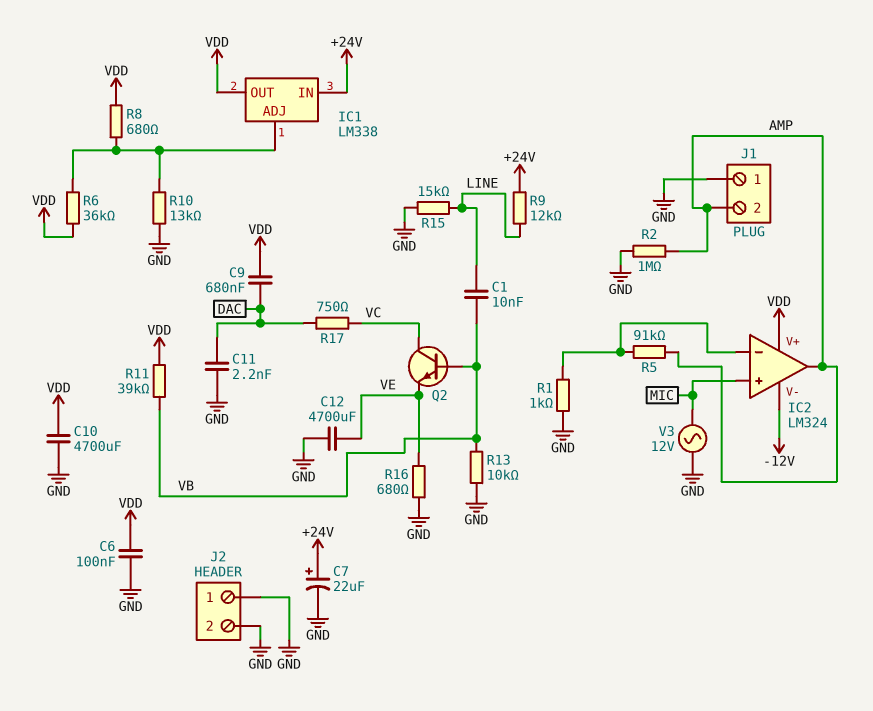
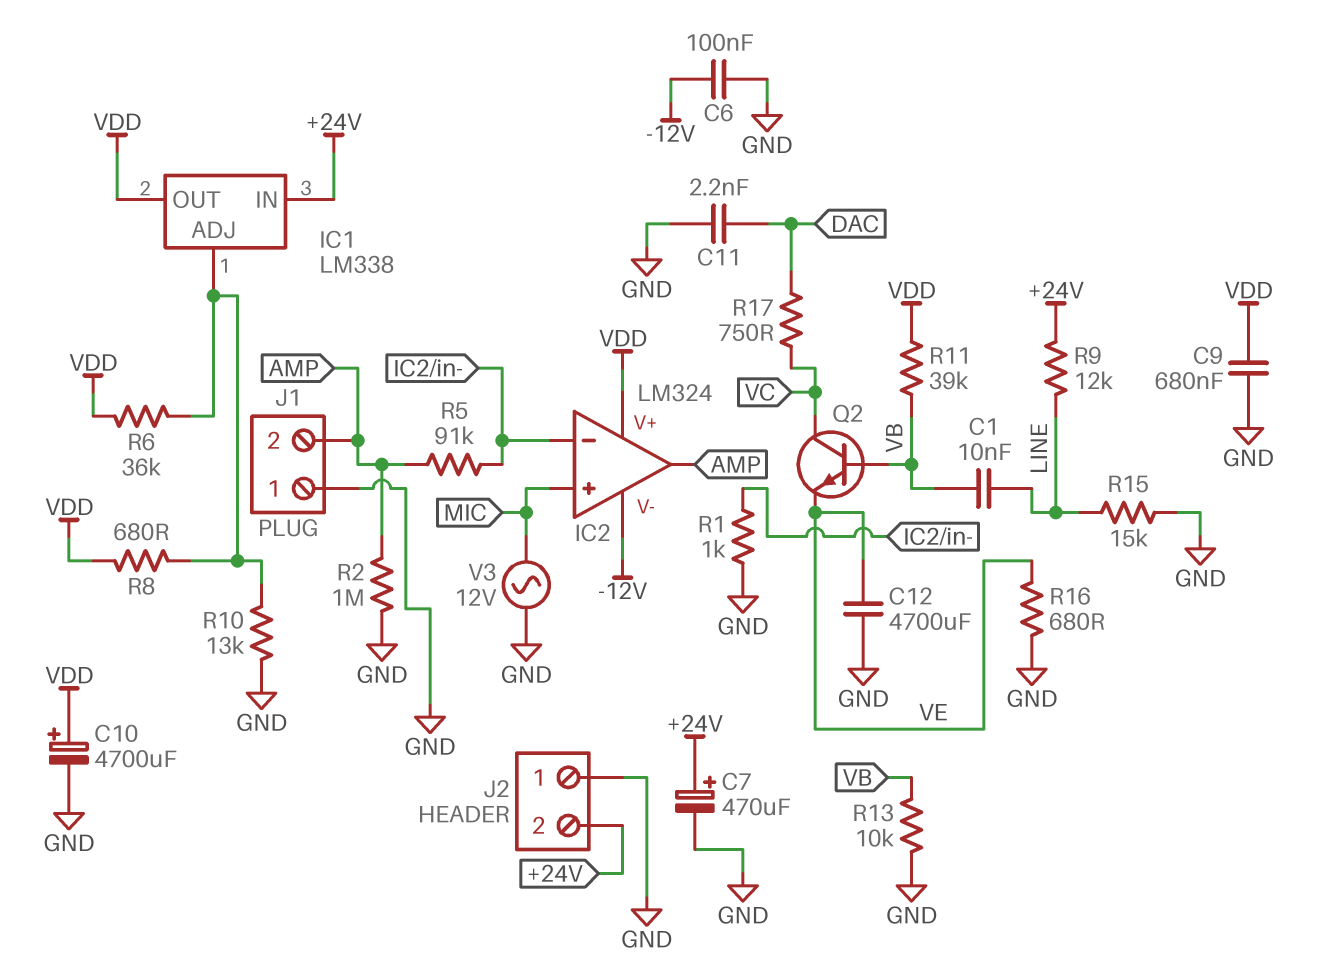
C6: 100nF (GND, VDD) -> 100nF (-12V, GND)
C7: 22uF (plus +24V, minus GND) -> 470uF (plus +24V, minus GND)
C9: 680nF (DAC, VDD) -> 680nF (GND, VDD)
C10: 4700uF (GND, VDD) -> 4700uF (plus VDD, minus GND)
J2 pin 2: GND -> +24V

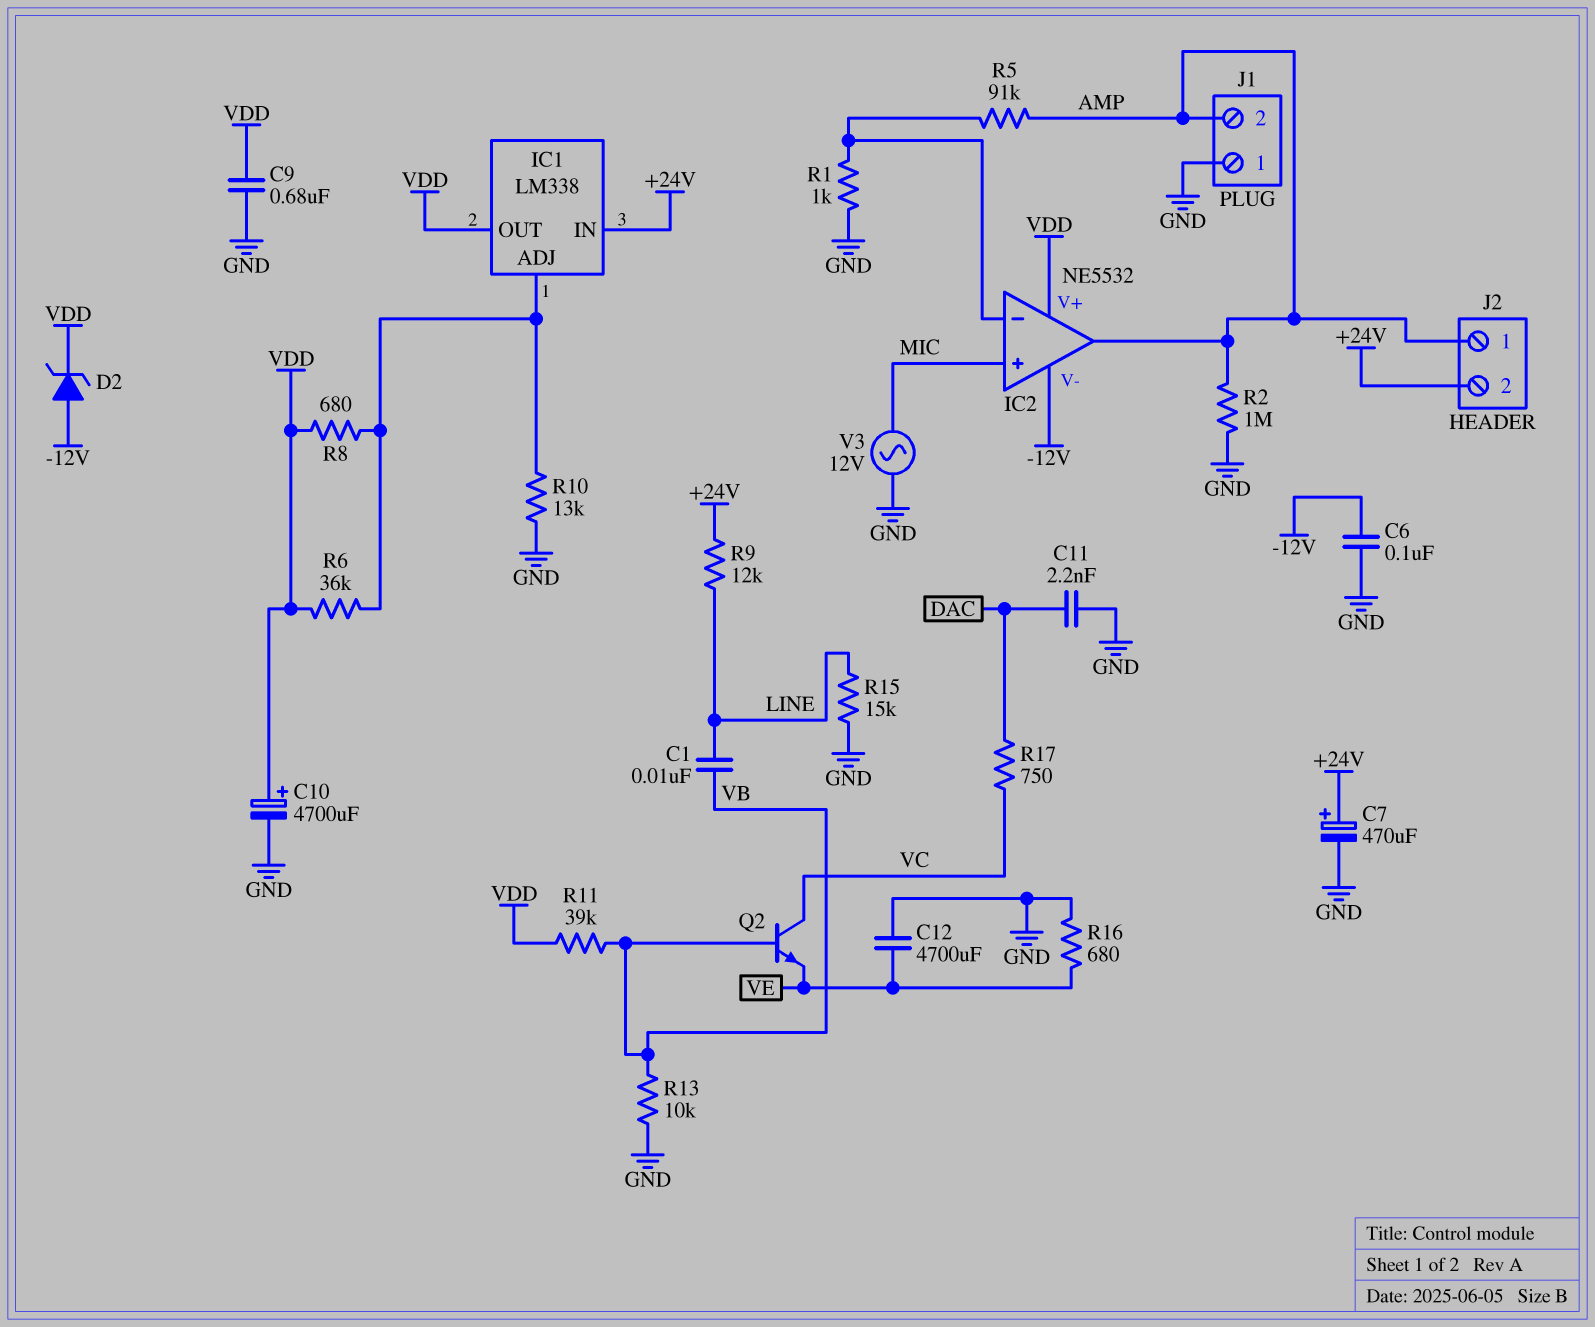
D2: none -> zener (A -12V, K VDD)
IC2: LM324 -> NE5532
J2 pin 1: GND -> AMP

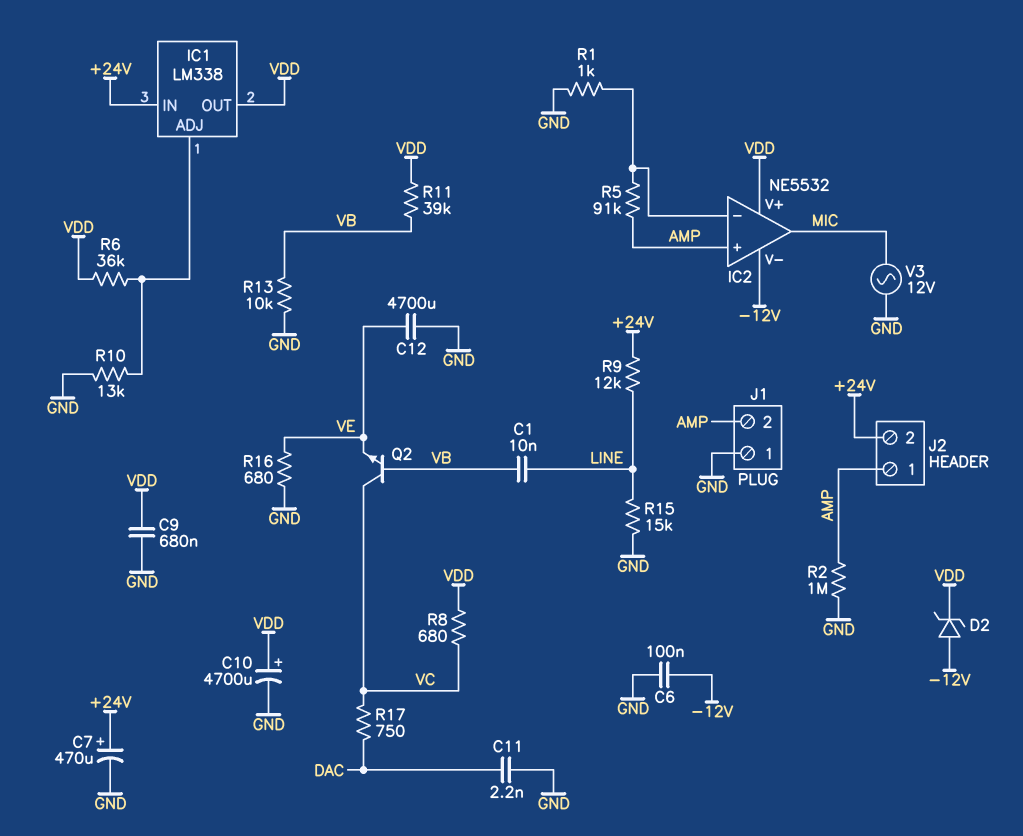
IC2 pin in+: MIC -> AMP
IC2 pin out: AMP -> MIC
R8: 680 (IC1/ADJ, VDD) -> 680 (VC, VDD)

